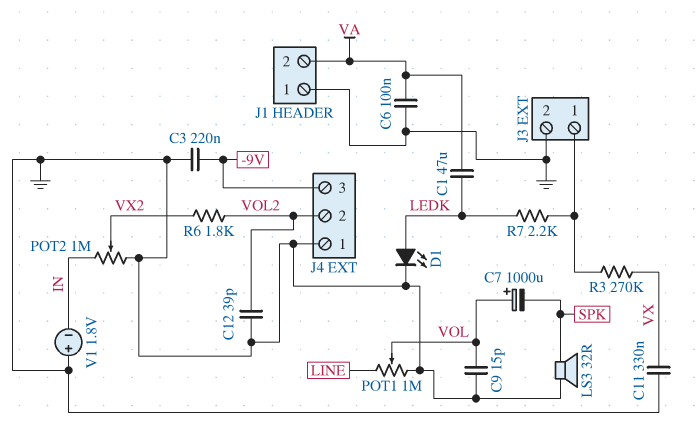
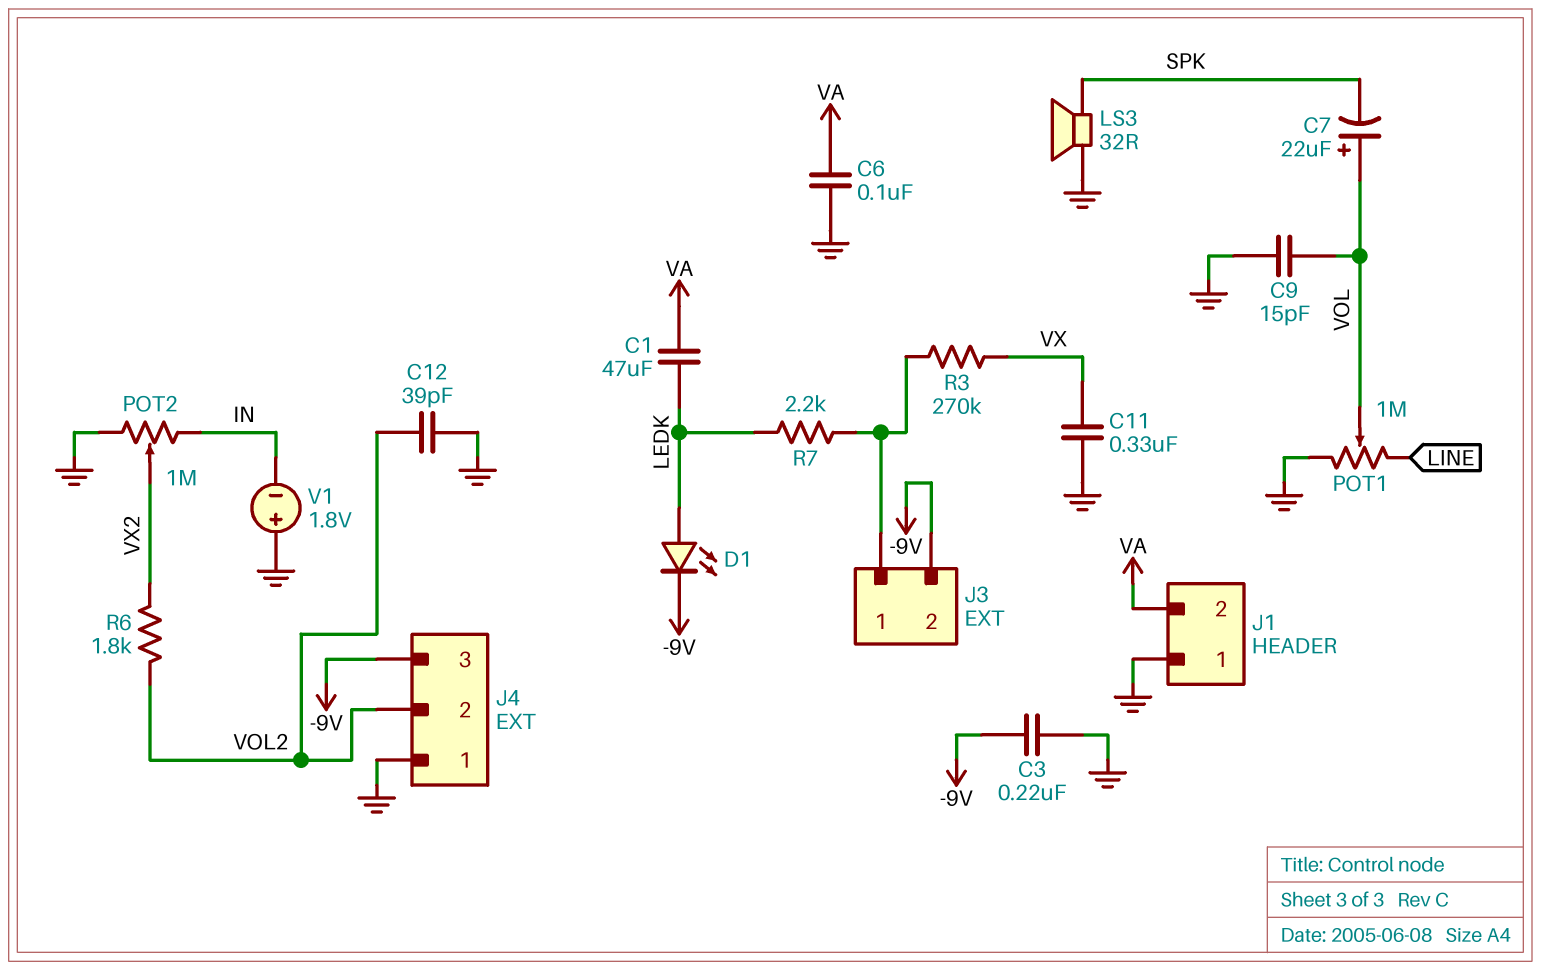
C7: 1000uF (plus VOL, minus SPK) -> 22uF (plus VOL, minus SPK)
D1: LED (A LEDK, K GND) -> LED (A LEDK, K -9V)
J3 pin 2: GND -> -9V

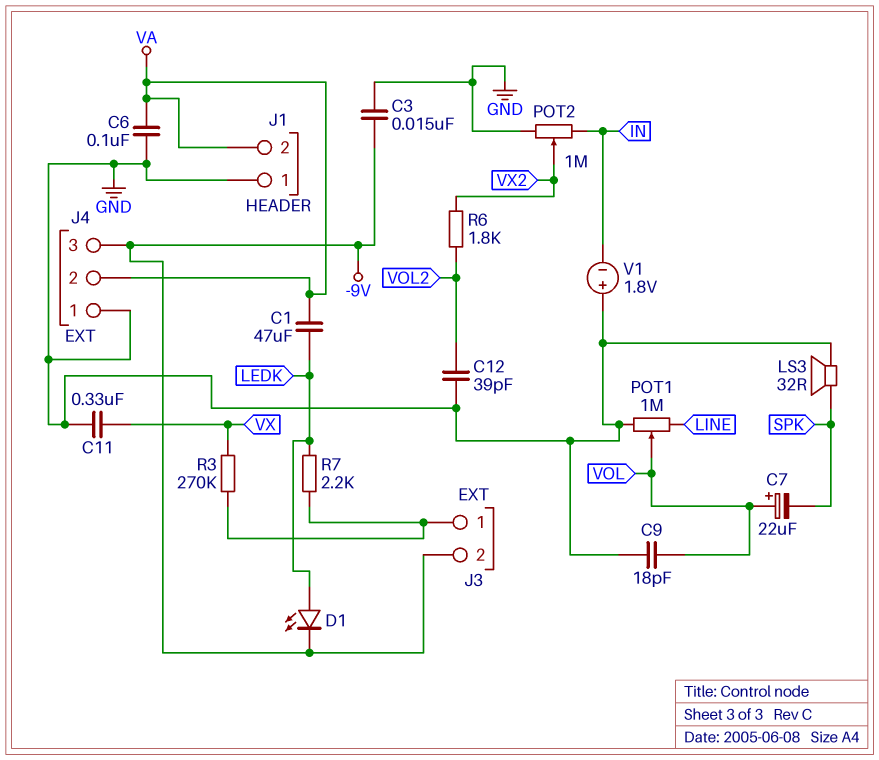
C3: 220nF (-9V, GND) -> 15nF (-9V, GND)
C9: 15pF (GND, VOL) -> 18pF (GND, VOL)
J4 pin 2: VOL2 -> VA

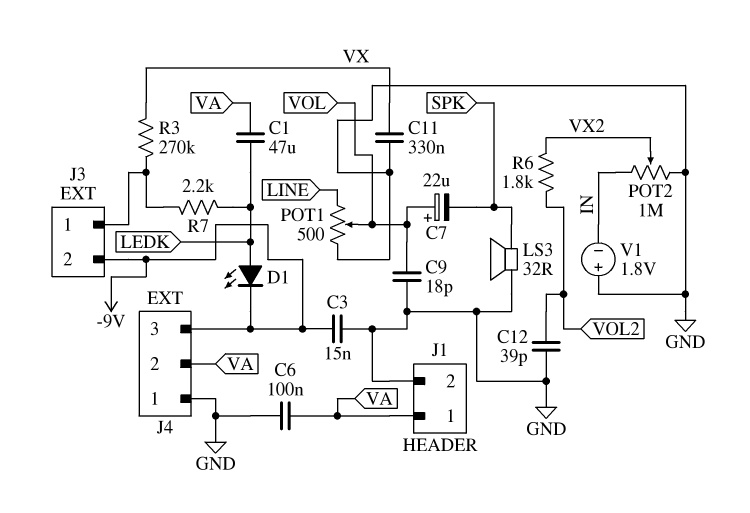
J1 pin 1: GND -> VA
J1 pin 2: VA -> GND
POT1: 1M (GND, LINE, wiper VOL) -> 500 (GND, LINE, wiper VOL)

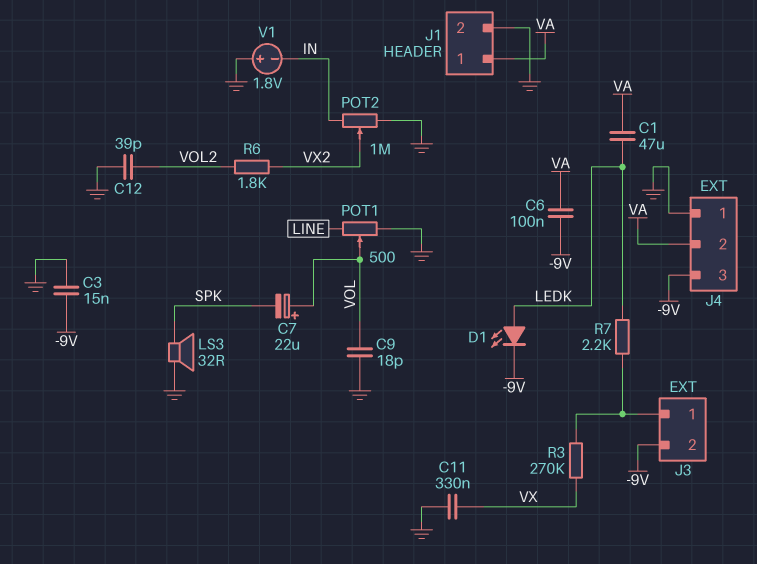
C6: 100nF (GND, VA) -> 100nF (-9V, VA)

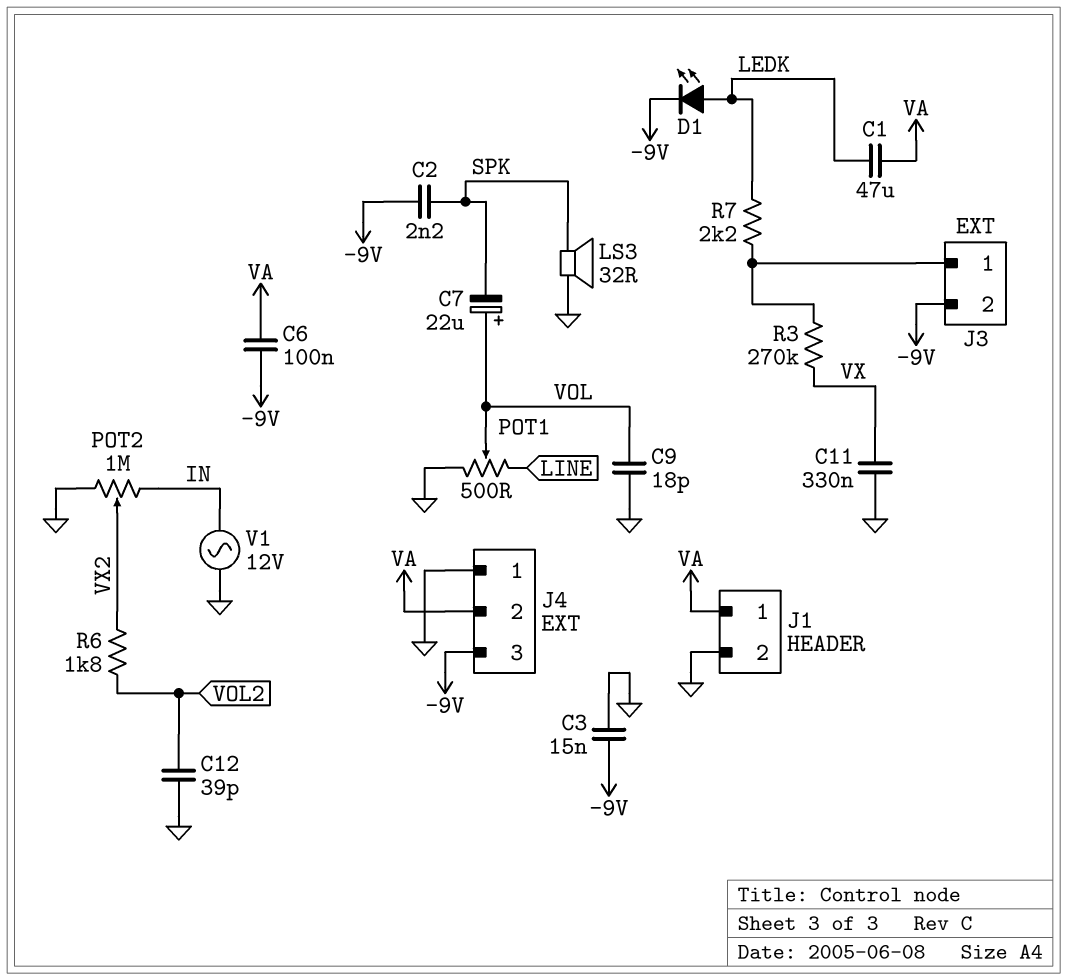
C2: none -> 2.2nF (-9V, SPK)
V1: 1.8V (plus GND, minus IN) -> AC 12V (GND, IN)

